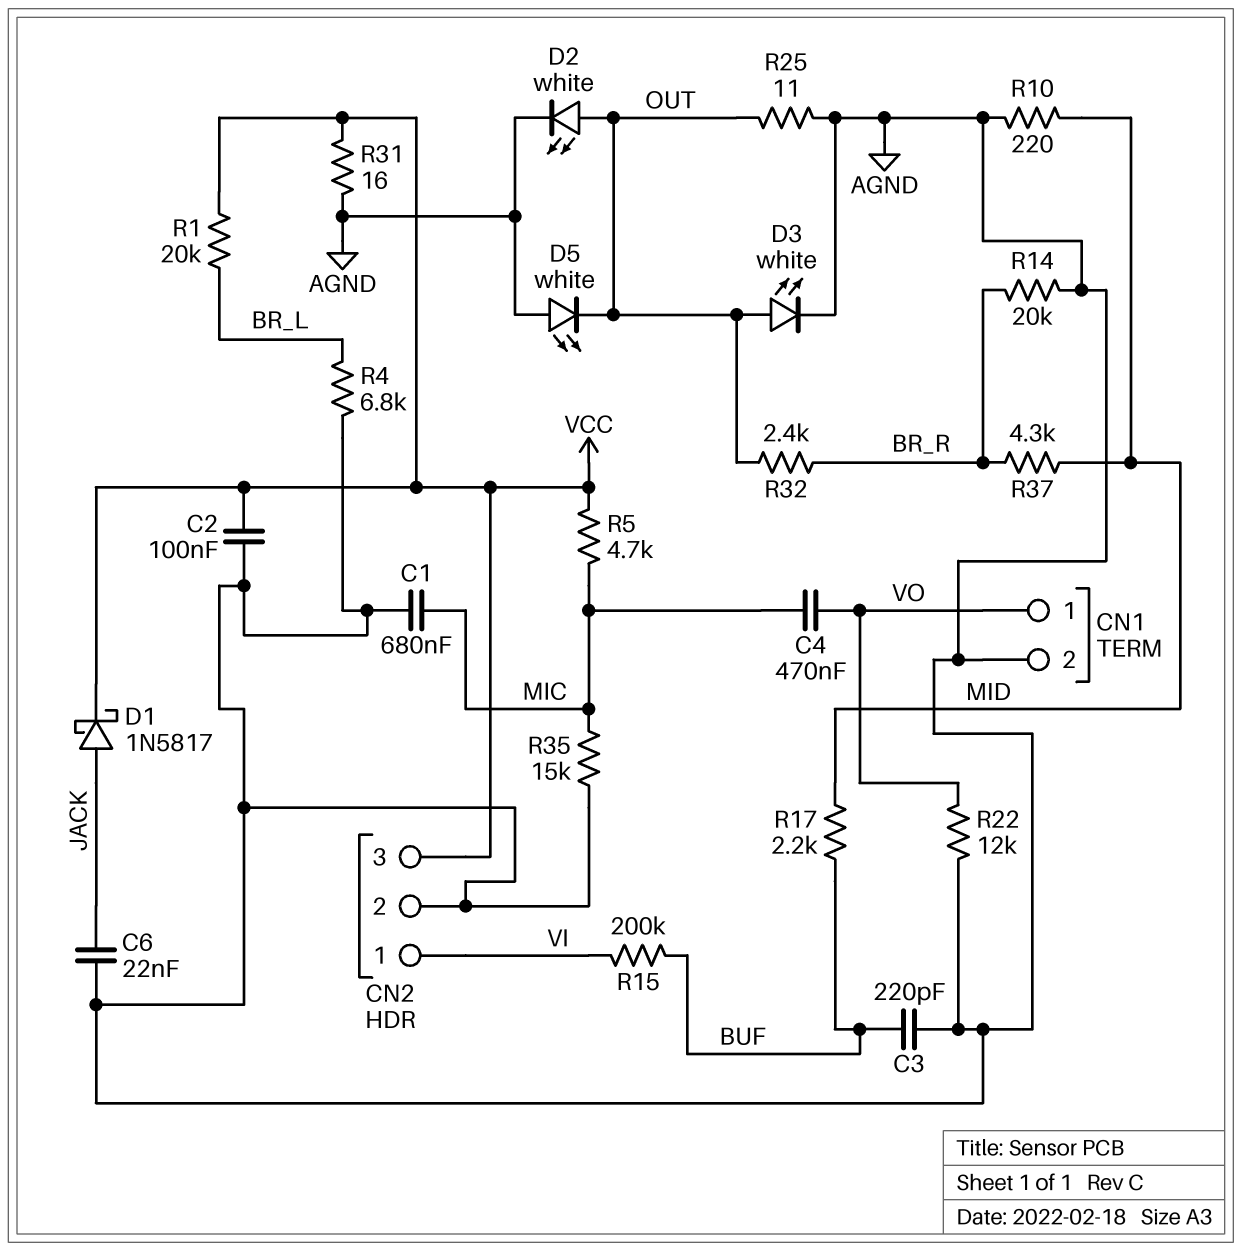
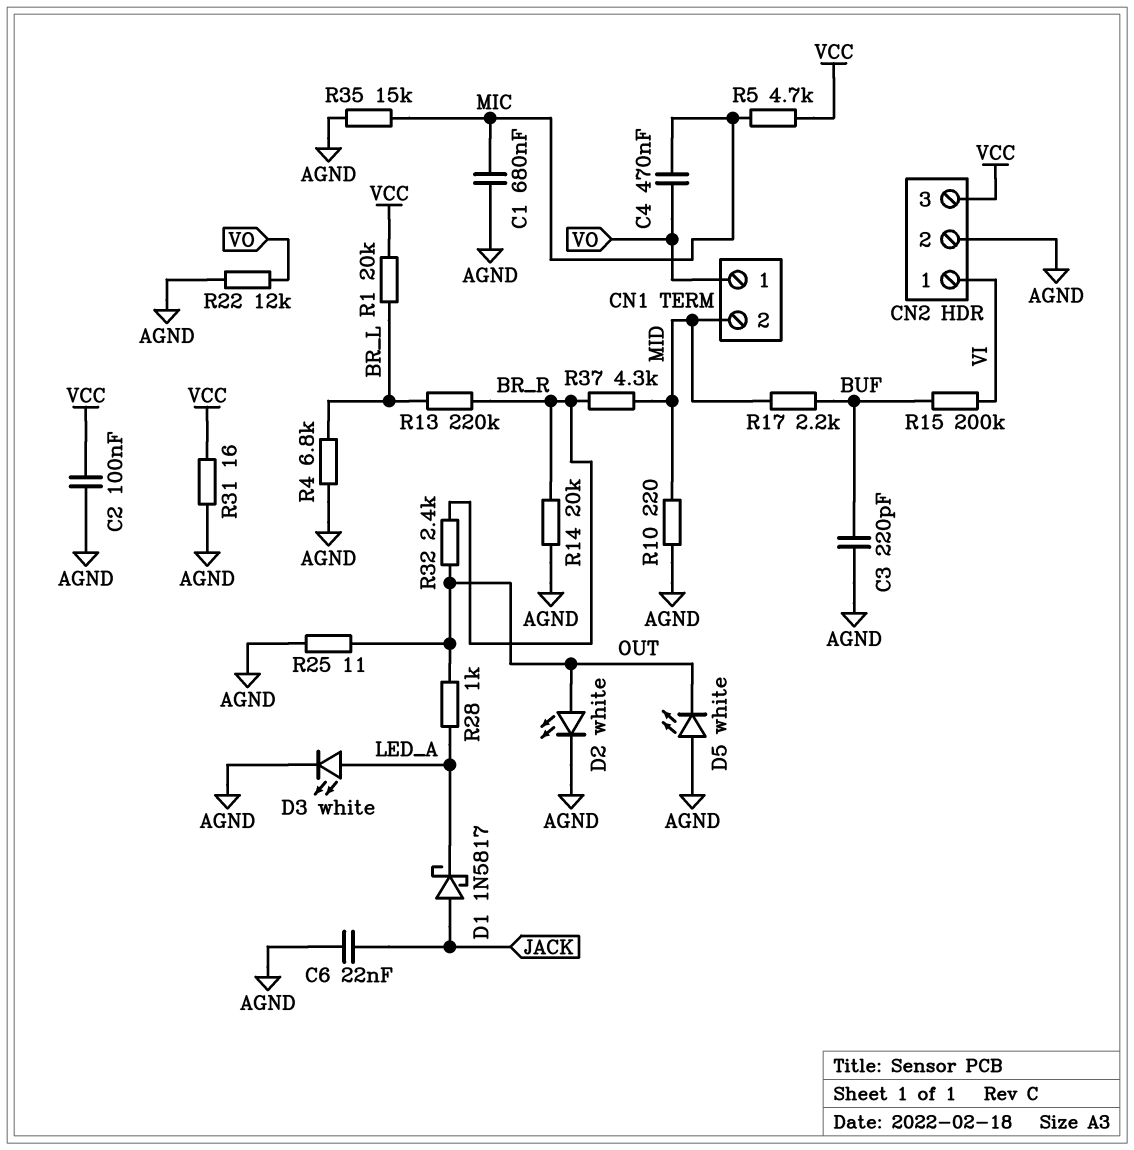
CN1 pin 2: AGND -> MID
D1: schottky 1N5817 (A JACK, K VCC) -> schottky 1N5817 (A JACK, K LED_A)
D3: LED white (A OUT, K AGND) -> LED white (A LED_A, K AGND)
R13: none -> 220k (BR_L, BR_R)
R28: none -> 1k (LED_A, OUT)

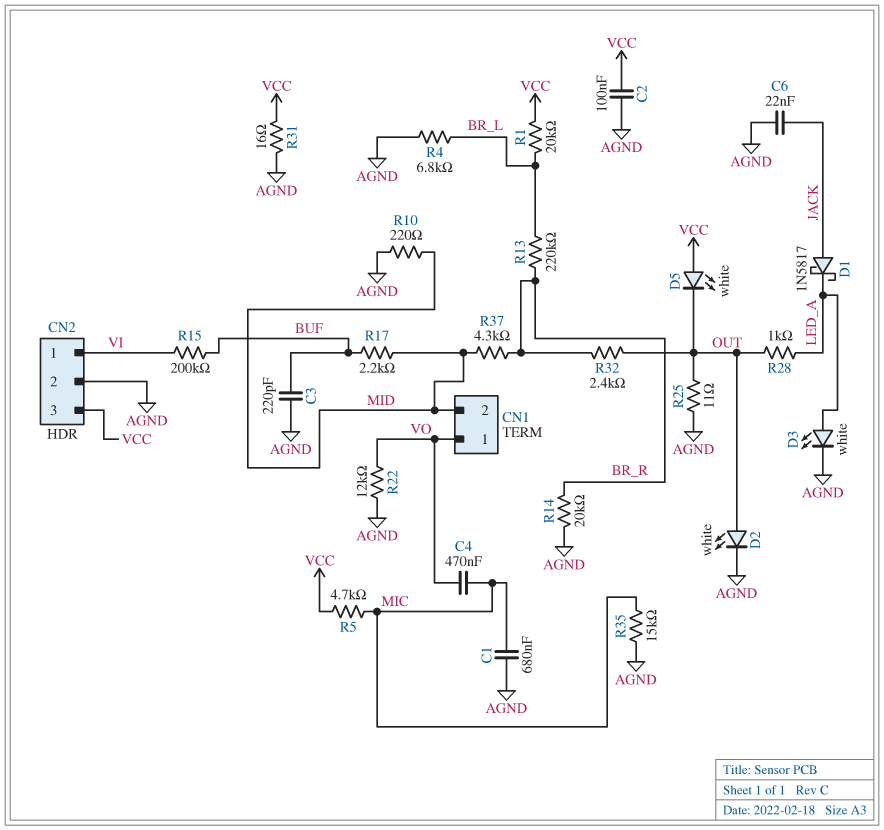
D5: LED white (A AGND, K OUT) -> LED white (A VCC, K OUT)

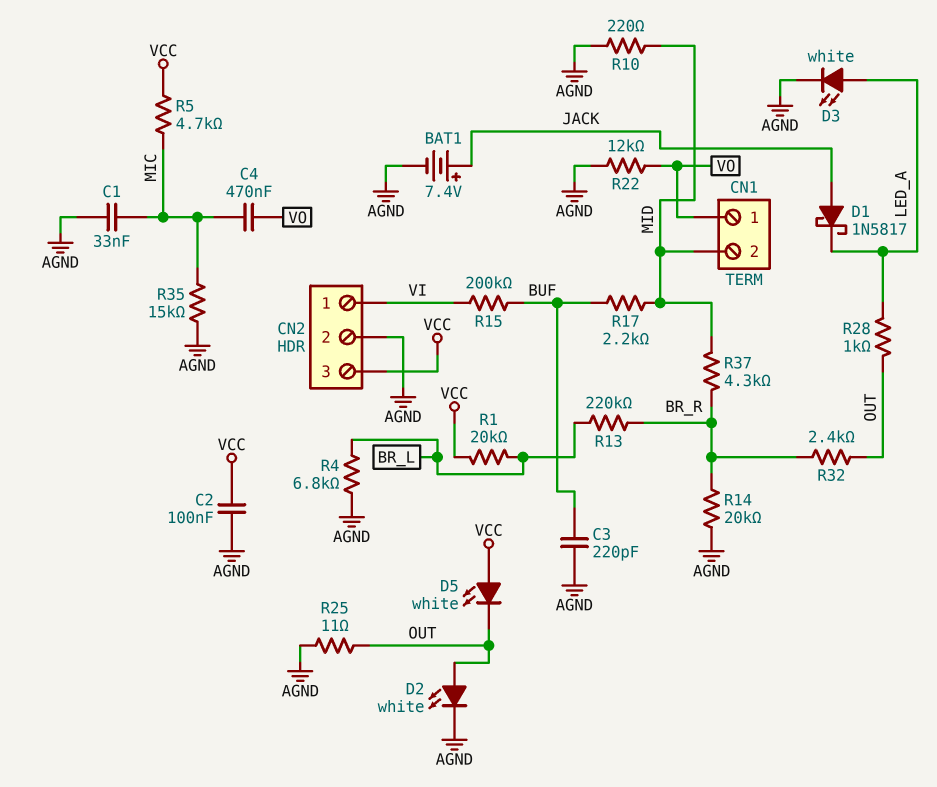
BAT1: none -> 7.4V (plus JACK, minus AGND)
C1: 680nF (AGND, MIC) -> 33nF (AGND, MIC)
C6: 22nF (AGND, JACK) -> none
R31: 16 (AGND, VCC) -> none

